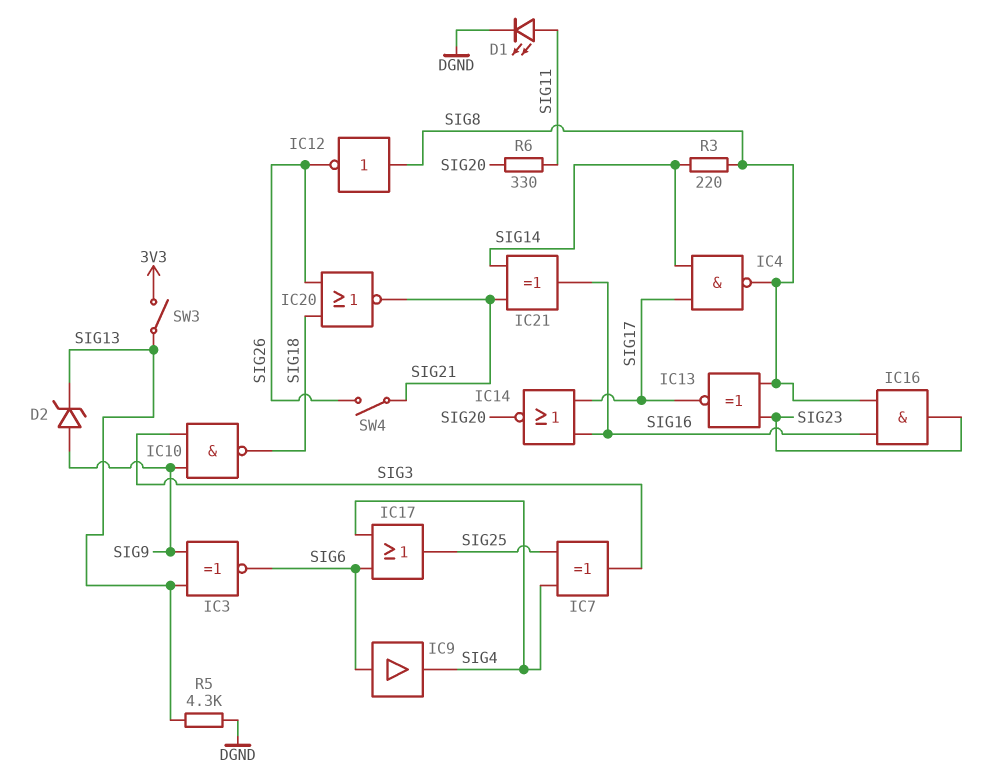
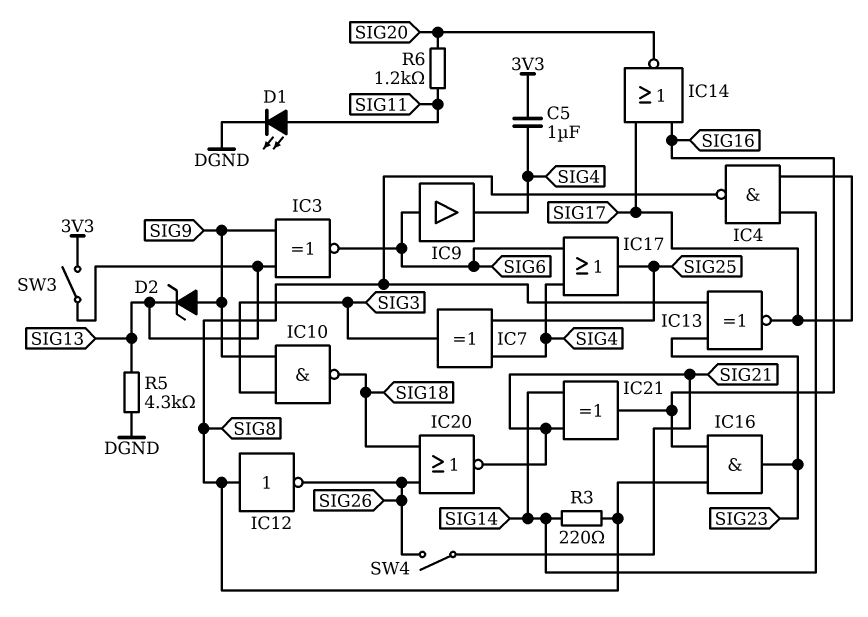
C5: none -> 1uF (3V3, SIG4)
R6: 330 (SIG11, SIG20) -> 1.2k (SIG11, SIG20)

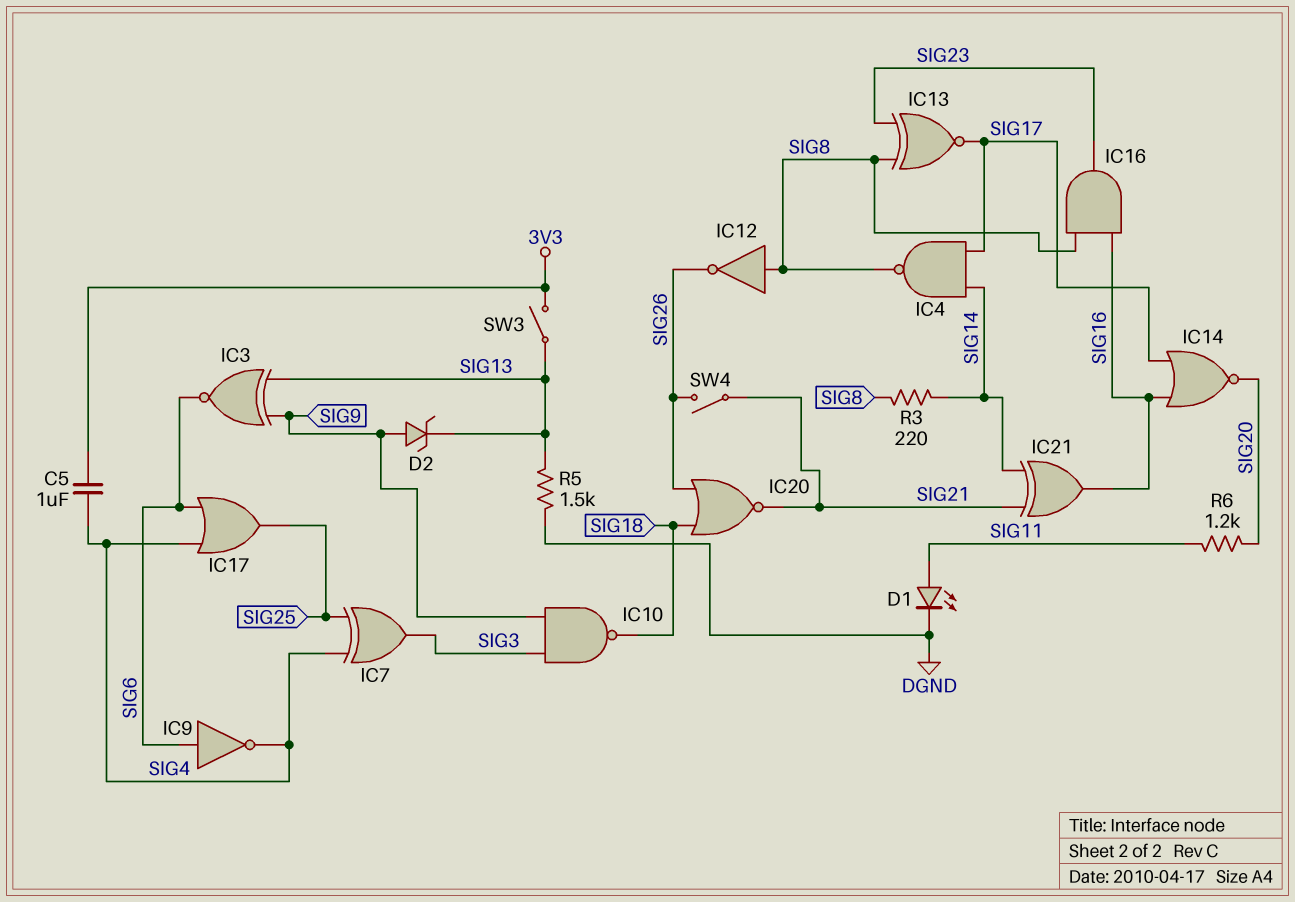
IC9: buffer (in SIG6, out SIG4) -> NOT (in SIG6, out SIG4)
R5: 4.3k (DGND, SIG13) -> 1.5k (DGND, SIG13)

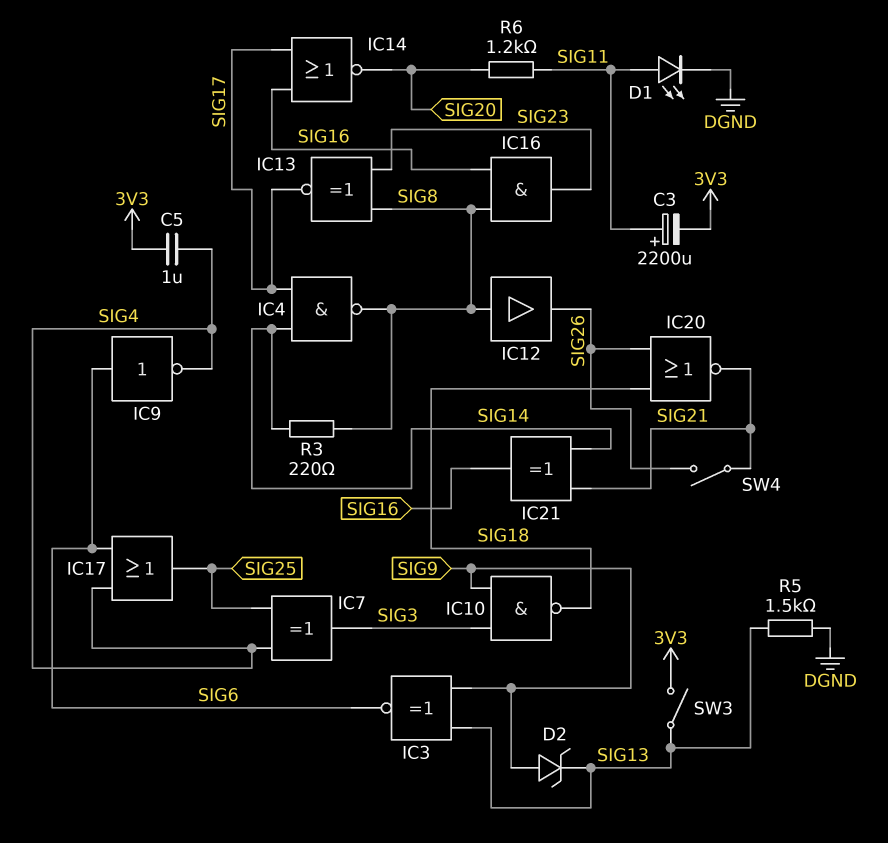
C3: none -> 2200uF (plus SIG11, minus 3V3)
IC12: NOT (in SIG8, out SIG26) -> buffer (in SIG8, out SIG26)

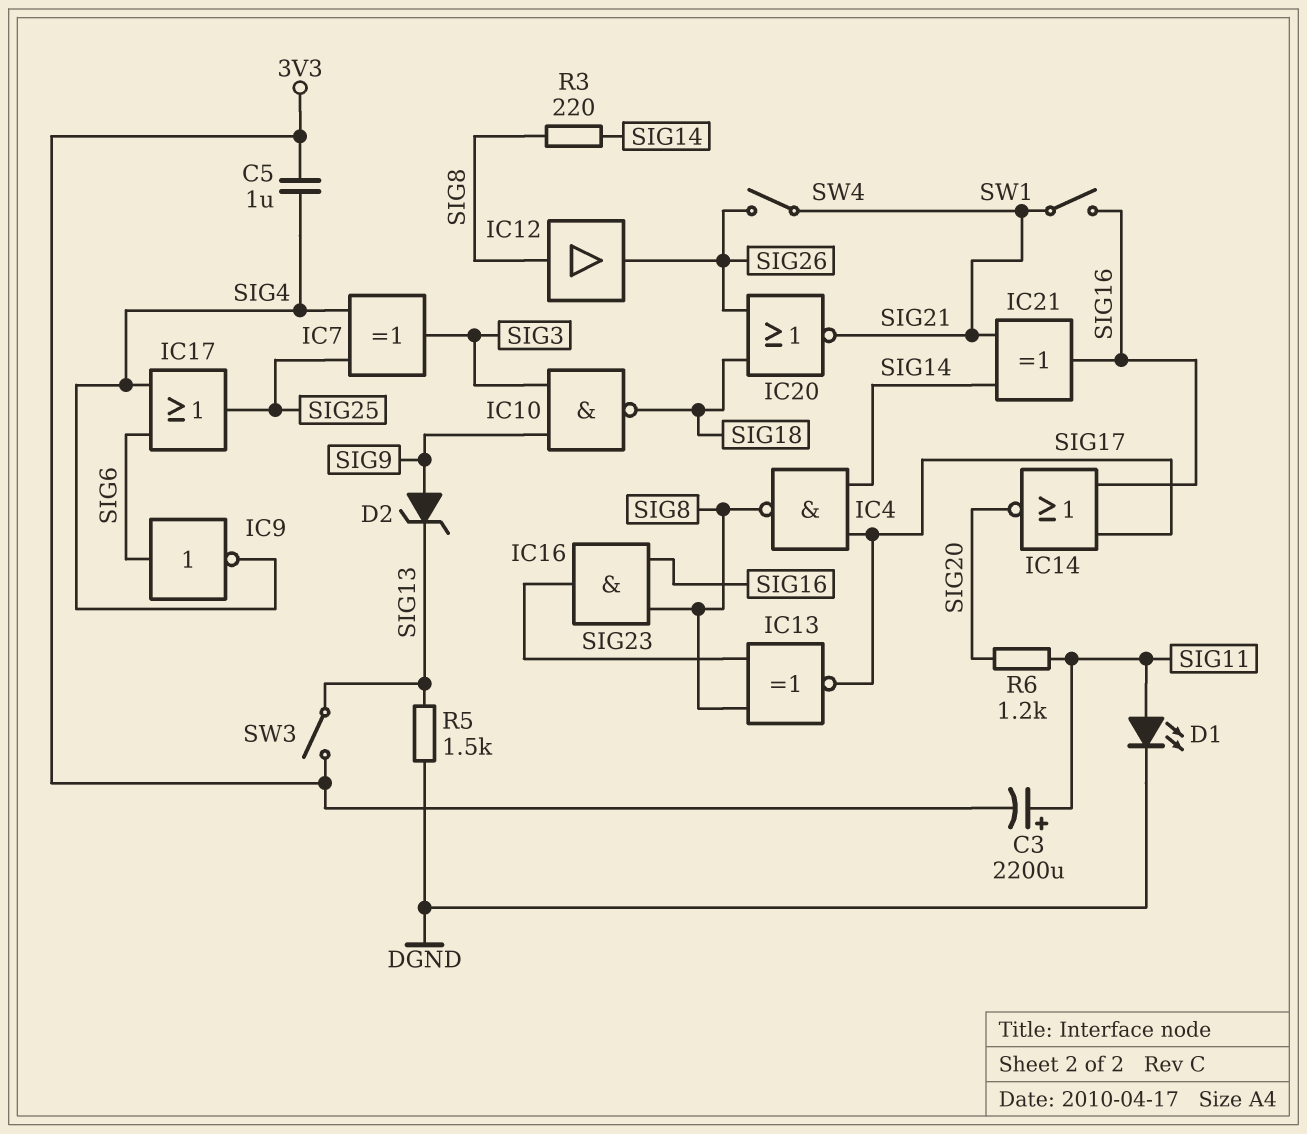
IC3: XNOR (in SIG9, in SIG13, out SIG6) -> none
SW1: none -> switch (SIG16, SIG21)

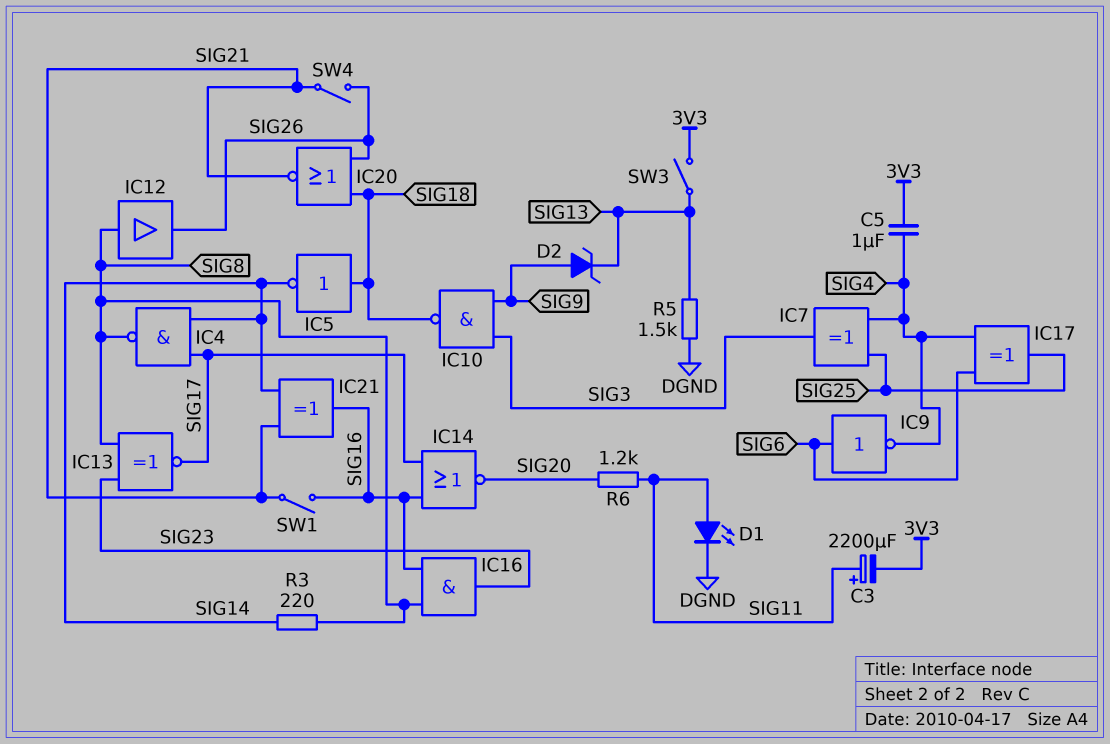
IC5: none -> NOT (in SIG18, out SIG14)
IC17: OR (in SIG4, in SIG6, out SIG25) -> XOR (in SIG4, in SIG6, out SIG25)

